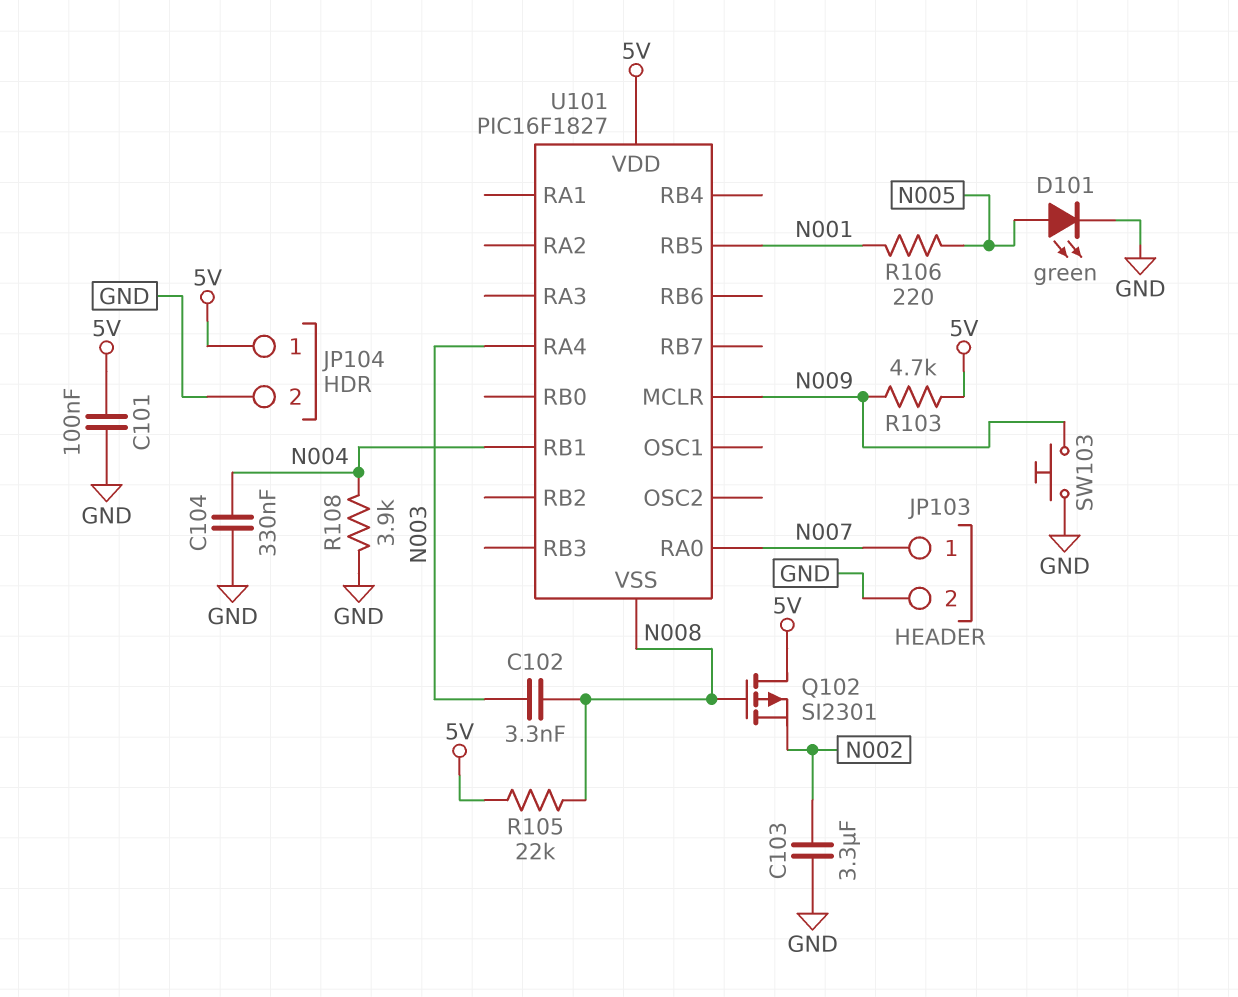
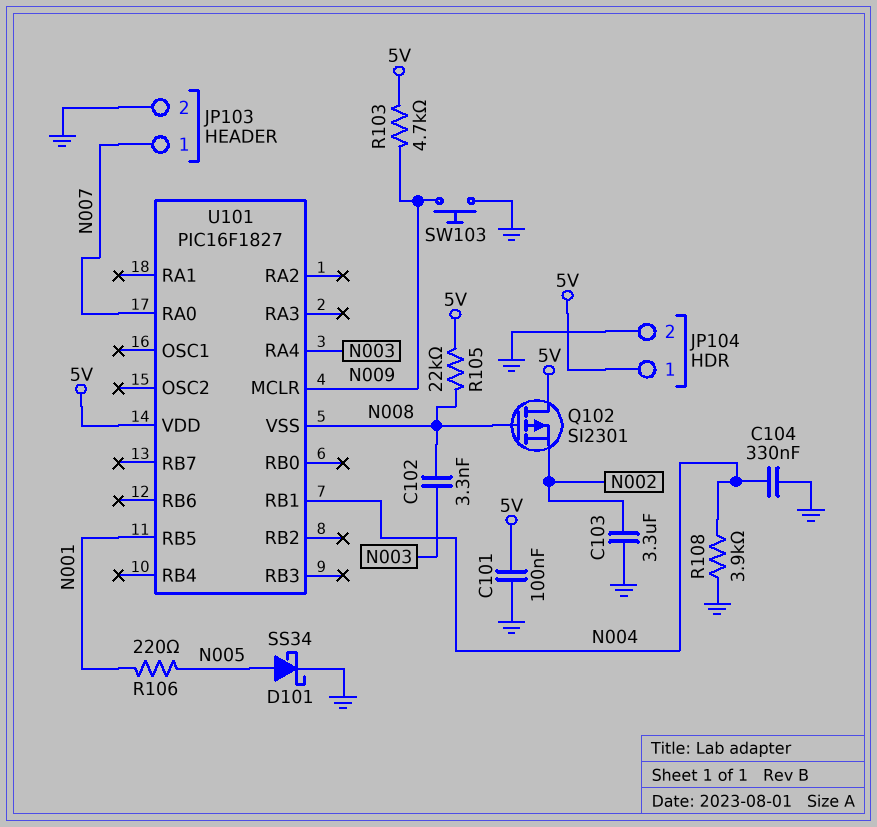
D101: LED green (A N005, K GND) -> schottky SS34 (A N005, K GND)

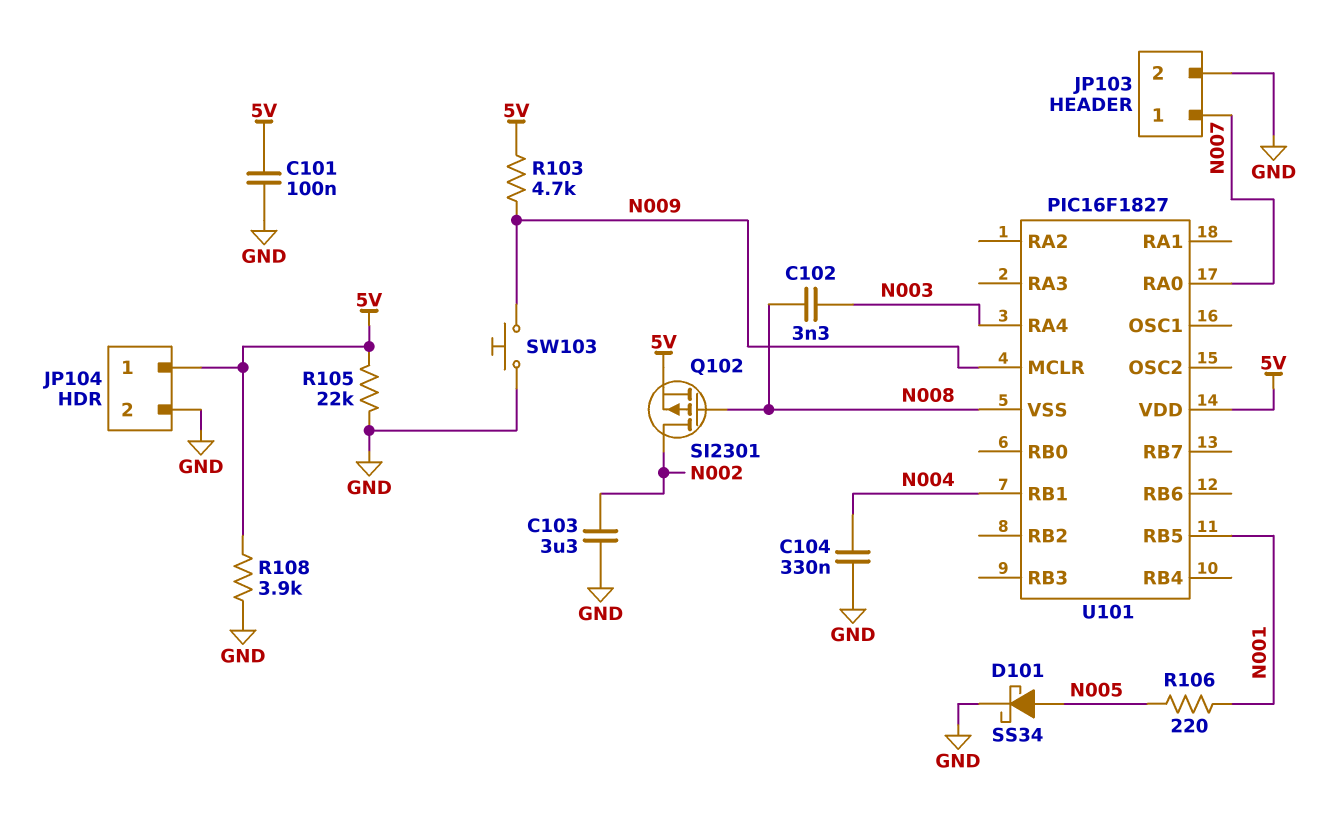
Q102: PMOS SI2301 (G N008, D 5V, S N002) -> PMOS SI2301 (G N008, D N002, S 5V)
R105: 22k (5V, N008) -> 22k (5V, GND)
R108: 3.9k (GND, N004) -> 3.9k (5V, GND)

